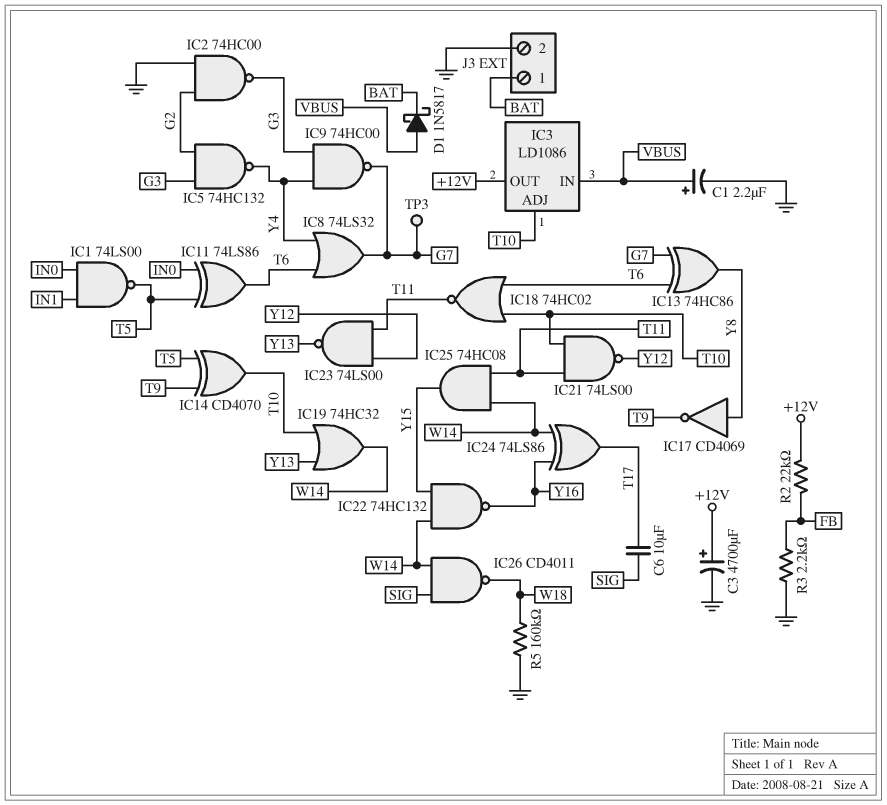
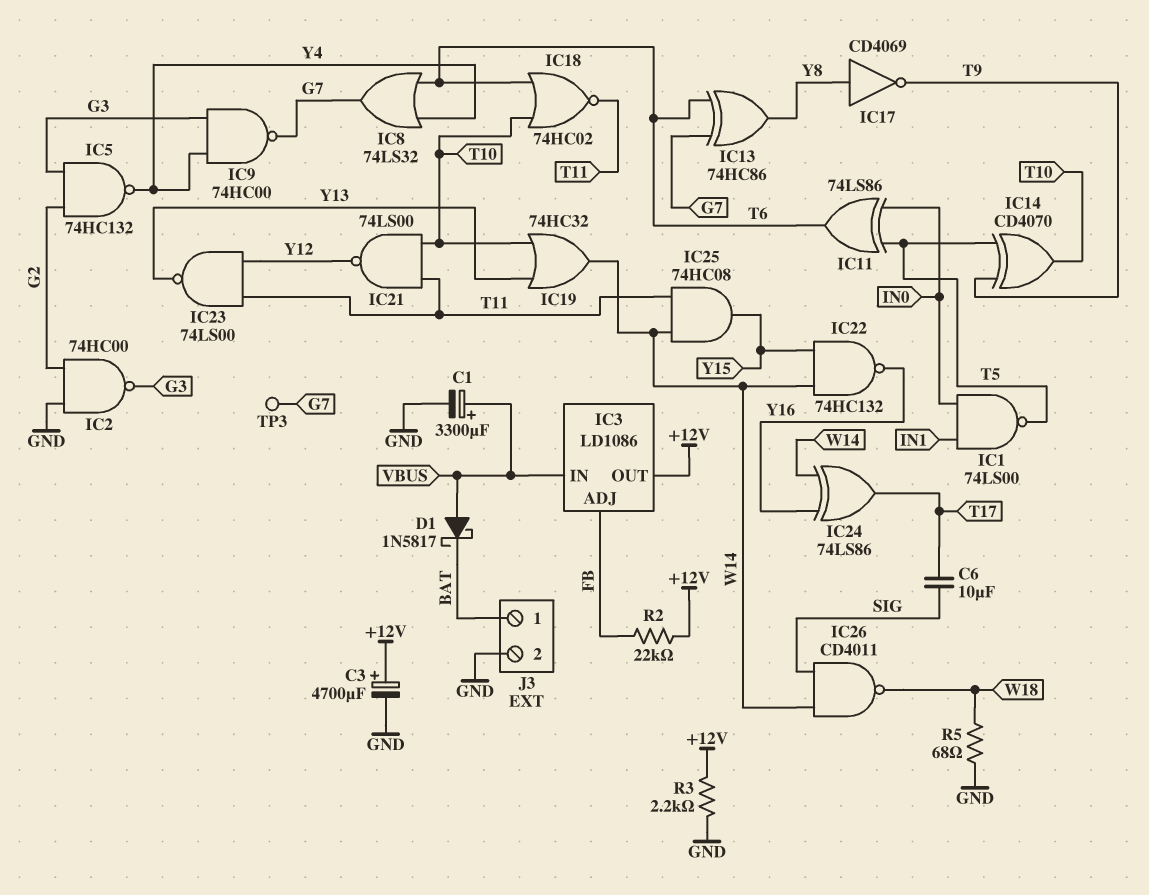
C1: 2.2uF (plus VBUS, minus GND) -> 3300uF (plus VBUS, minus GND)
IC3 pin ADJ: T10 -> FB
R3: 2.2k (FB, GND) -> 2.2k (+12V, GND)
R5: 160k (GND, W18) -> 68 (GND, W18)

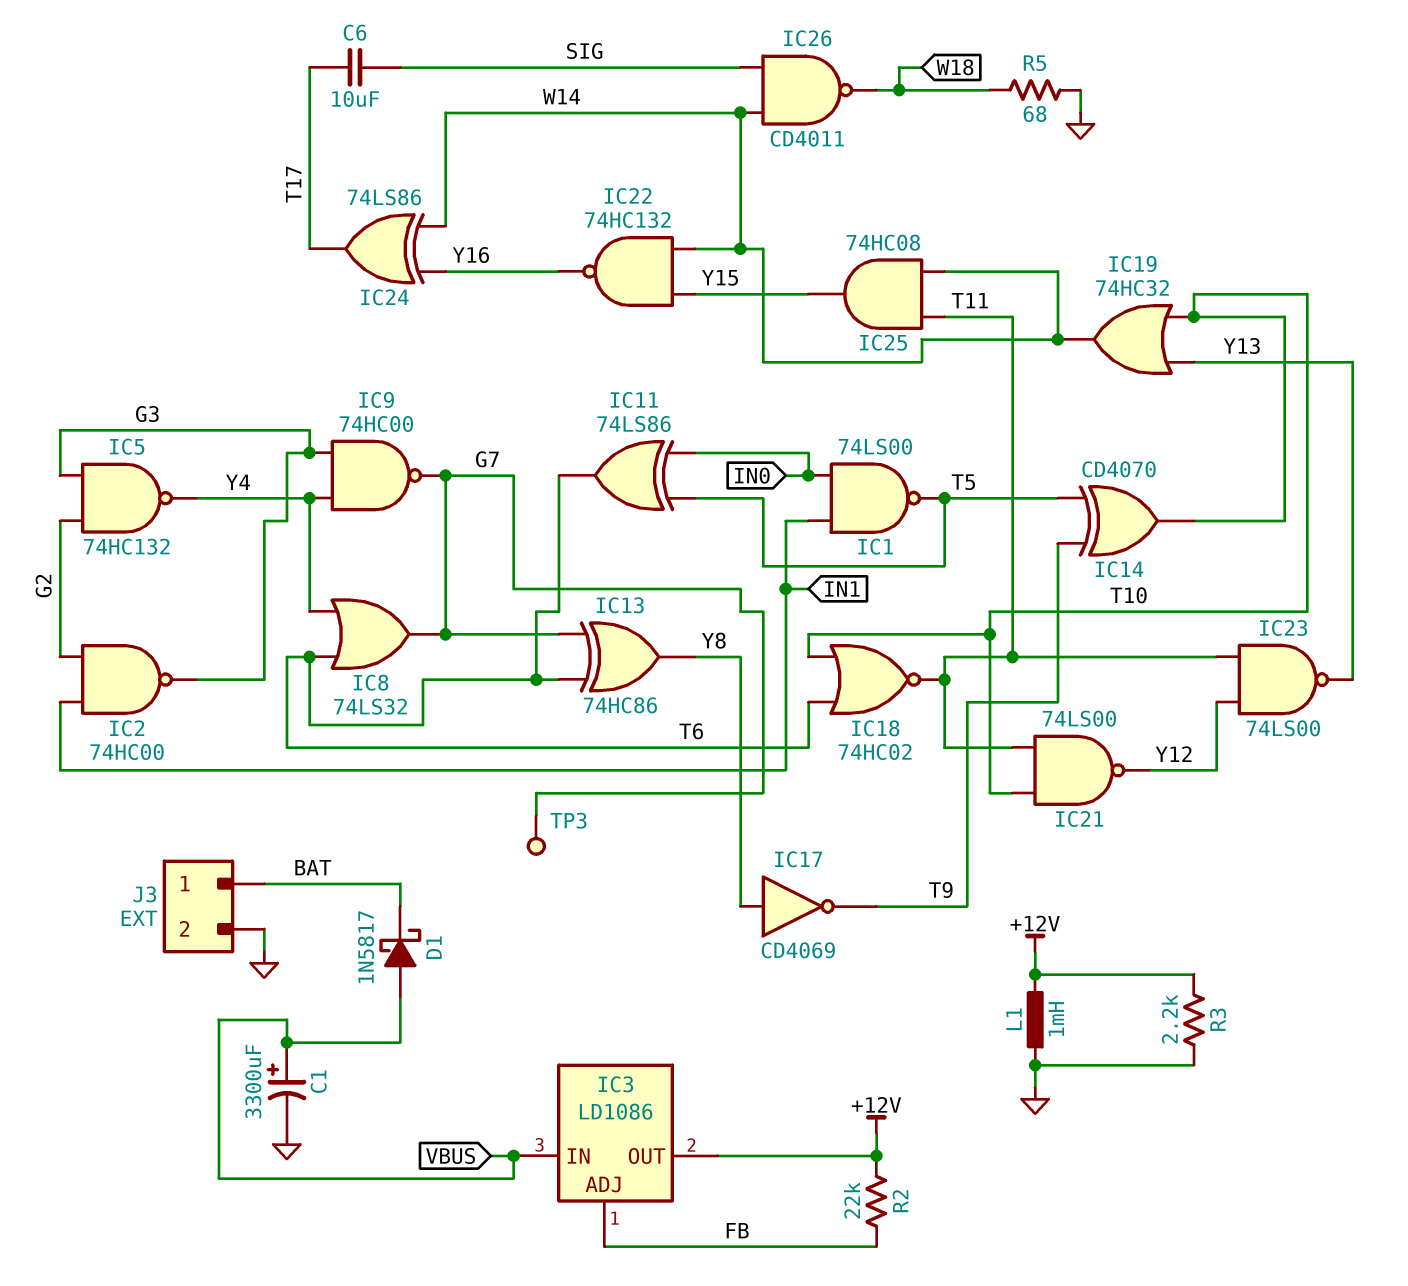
C3: 4700uF (plus +12V, minus GND) -> none
IC2: NAND 74HC00 (in G2, in GND, out G3) -> NAND 74HC00 (in G2, in IN1, out G3)
L1: none -> 1mH (+12V, GND)

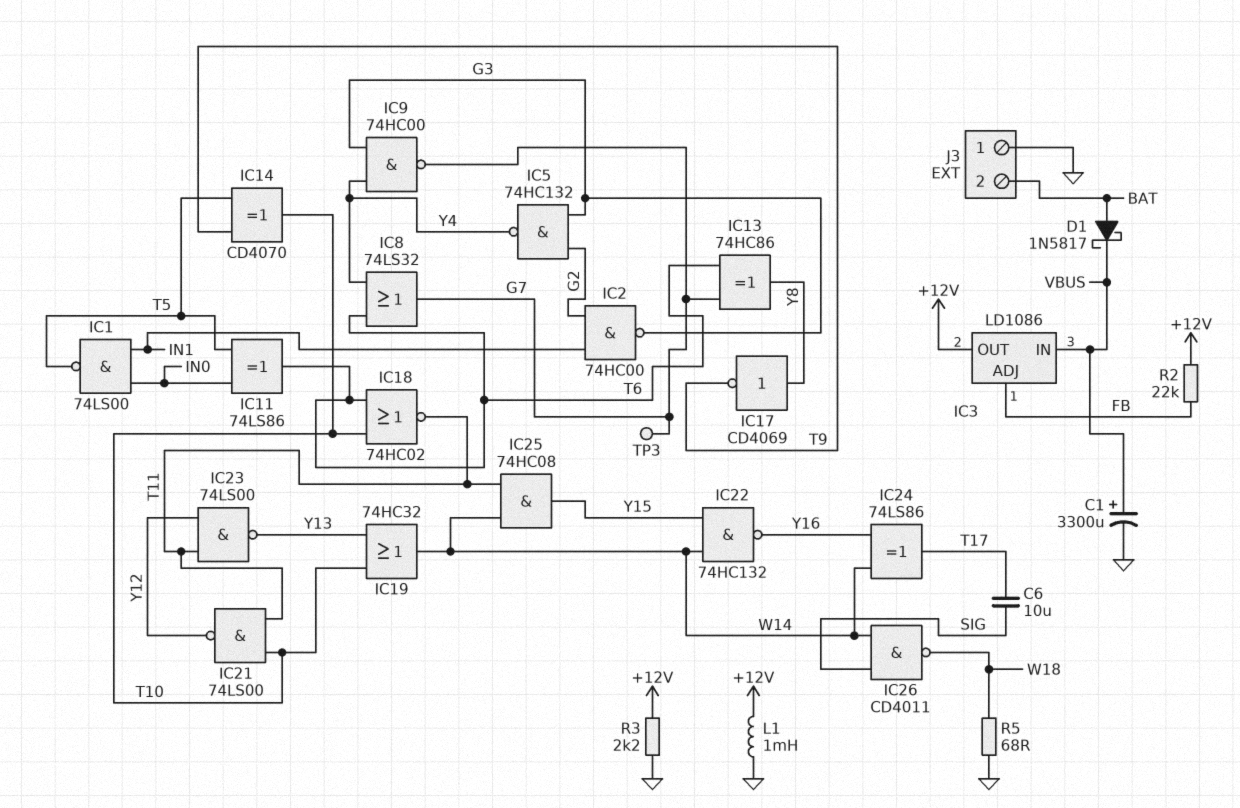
D1: schottky 1N5817 (A VBUS, K BAT) -> schottky 1N5817 (A BAT, K VBUS)
J3 pin 1: BAT -> GND
J3 pin 2: GND -> BAT

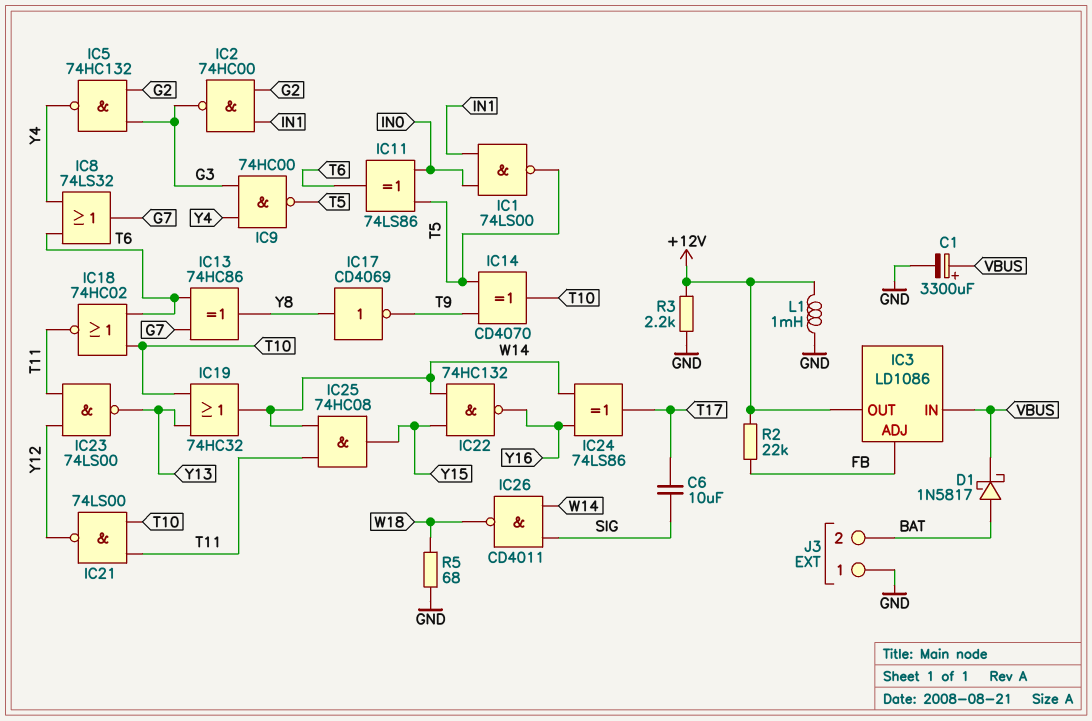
IC9: NAND 74HC00 (in G3, in Y4, out G7) -> NAND 74HC00 (in G3, in Y4, out T5)
TP3: test point (G7) -> none

